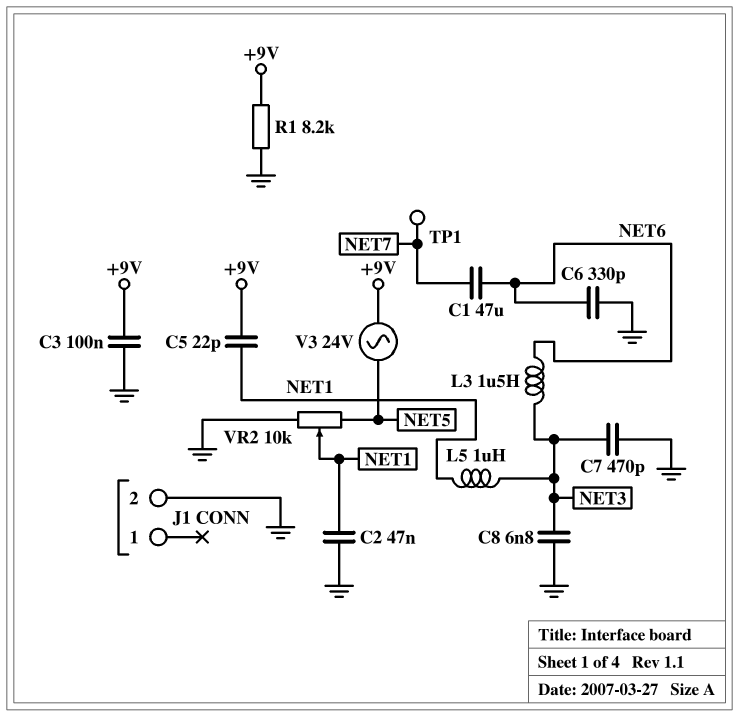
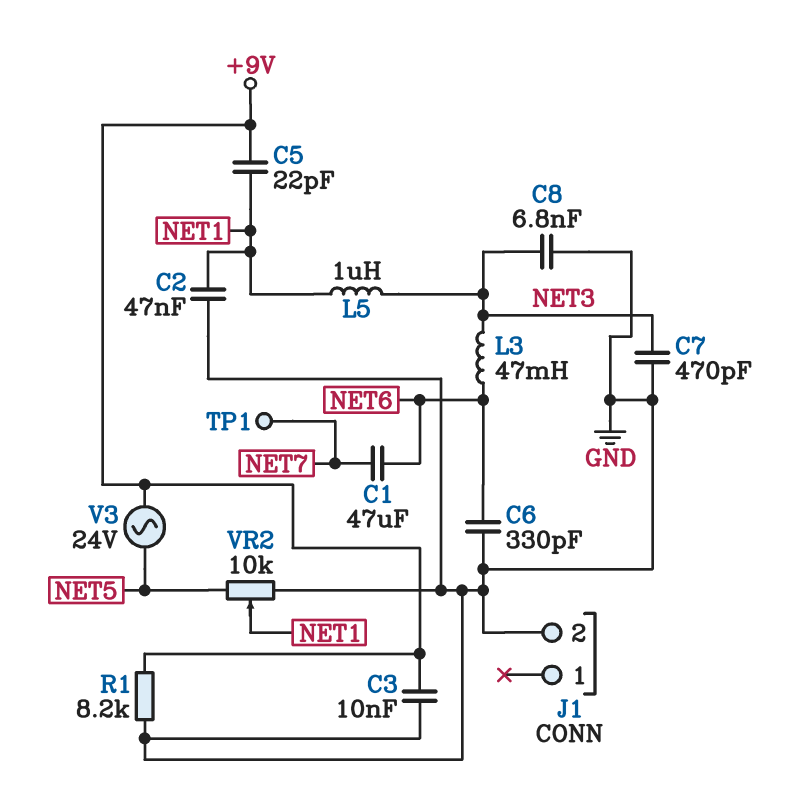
C3: 100nF (+9V, GND) -> 10nF (+9V, GND)
L3: 1.5uH (NET3, NET6) -> 47mH (NET3, NET6)

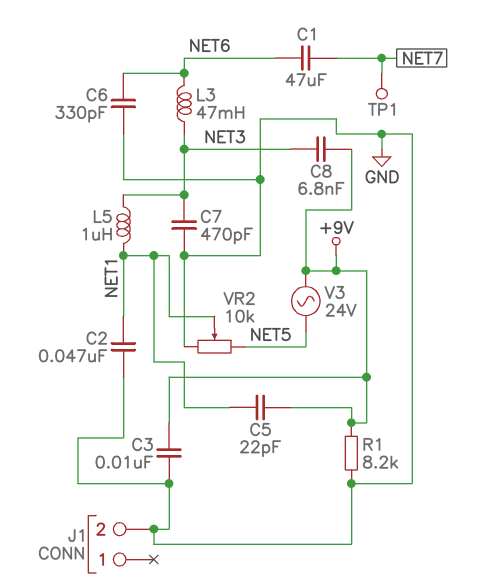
C8: 6.8nF (GND, NET3) -> 6.8nF (+9V, NET3)

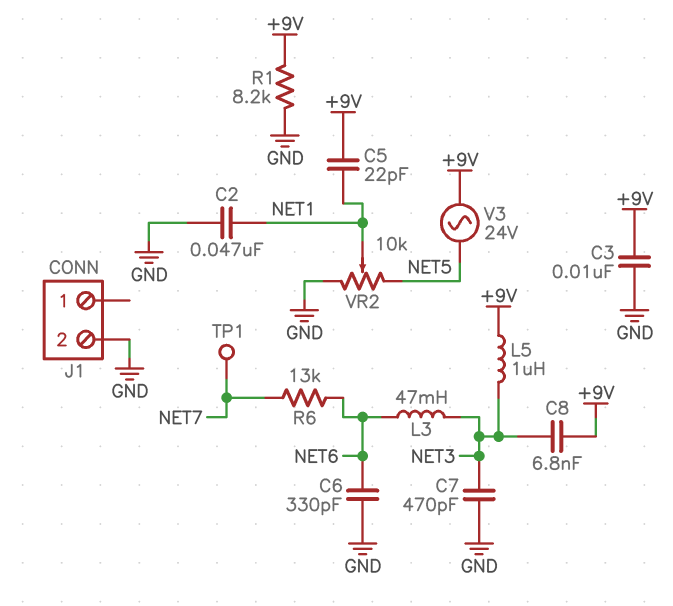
C1: 47uF (NET6, NET7) -> none
L5: 1uH (NET1, NET3) -> 1uH (+9V, NET3)
R6: none -> 13k (NET6, NET7)

